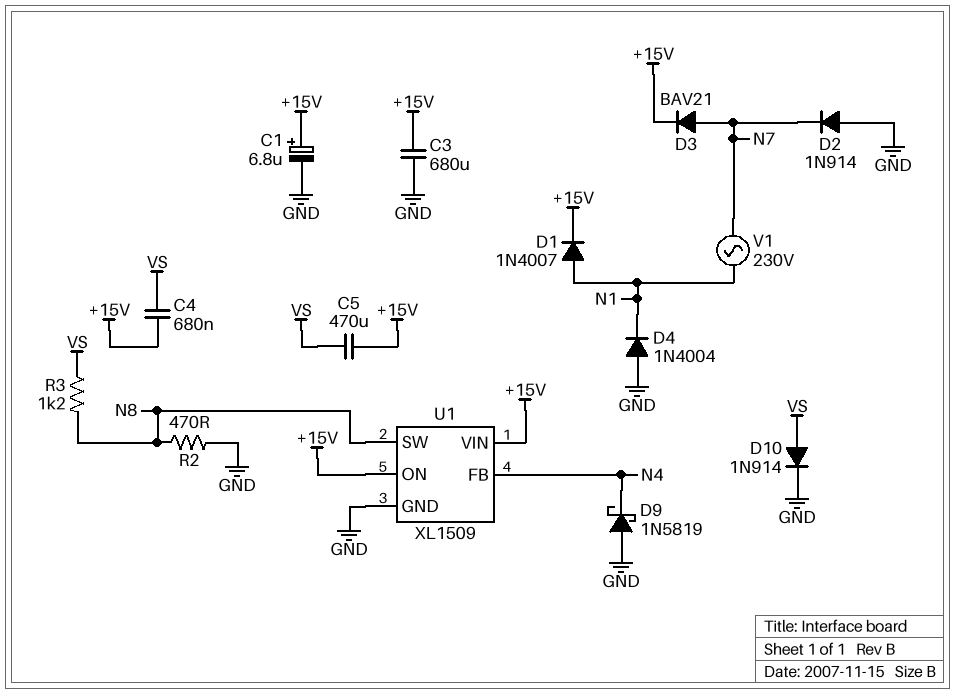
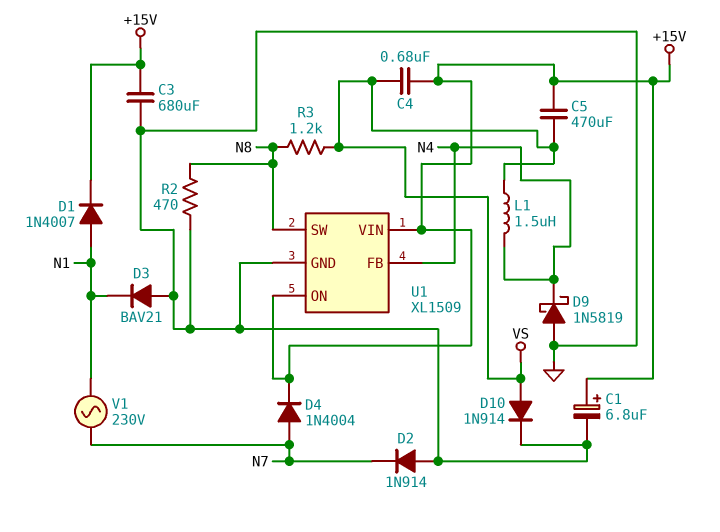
D3: diode BAV21 (A N7, K +15V) -> diode BAV21 (A GND, K N1)
D4: diode 1N4004 (A GND, K N1) -> diode 1N4004 (A N7, K +15V)
L1: none -> 1.5uH (N4, VS)

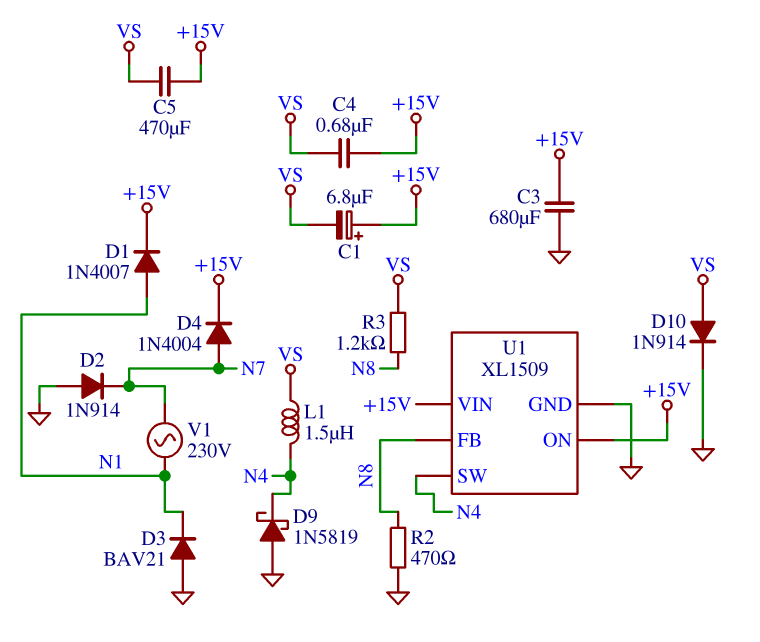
C1: 6.8uF (plus +15V, minus GND) -> 6.8uF (plus +15V, minus VS)
U1 pin FB: N4 -> N8
U1 pin SW: N8 -> N4

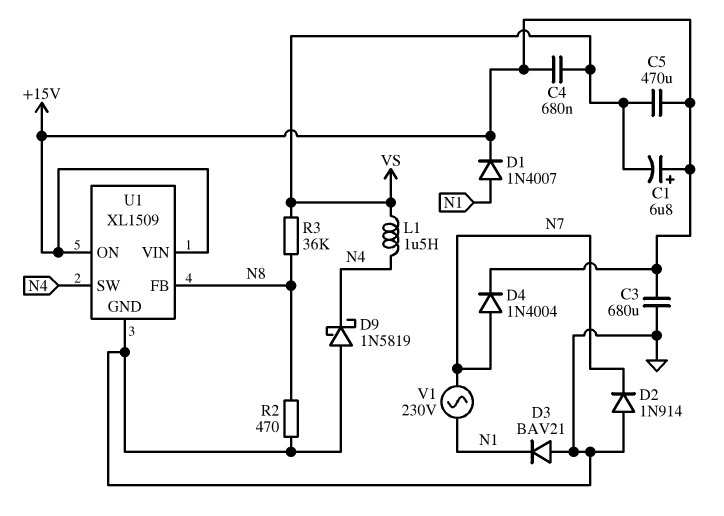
D10: diode 1N914 (A VS, K GND) -> none
R3: 1.2k (N8, VS) -> 36k (N8, VS)

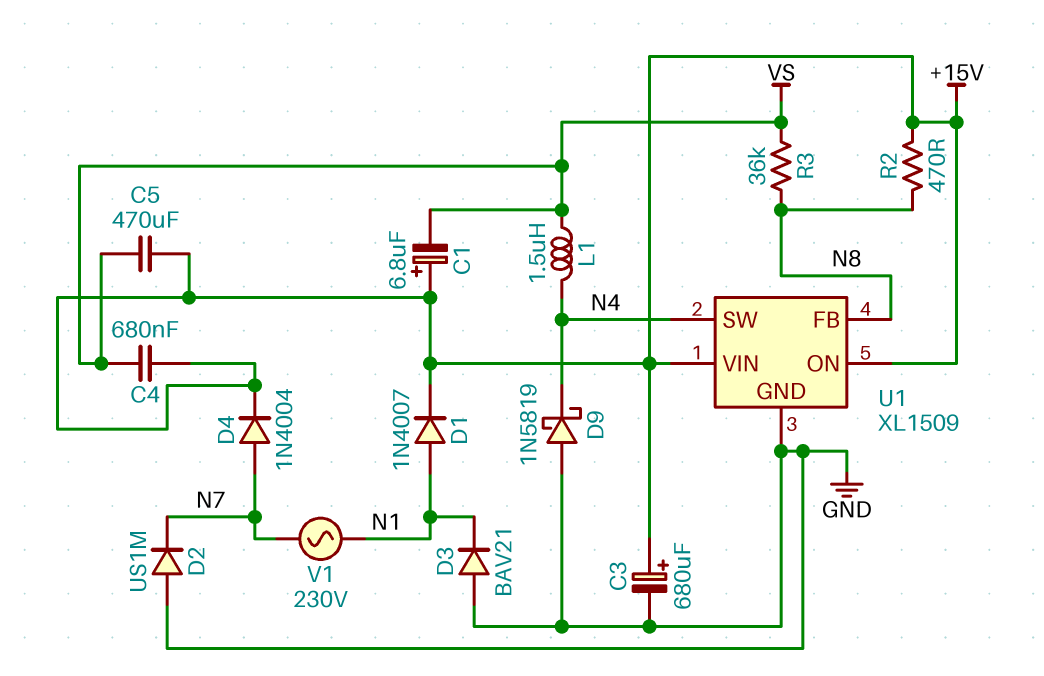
C3: 680uF (+15V, GND) -> 680uF (plus +15V, minus GND)
D2: diode 1N914 (A GND, K N7) -> diode US1M (A GND, K N7)
R2: 470 (GND, N8) -> 470 (+15V, N8)

